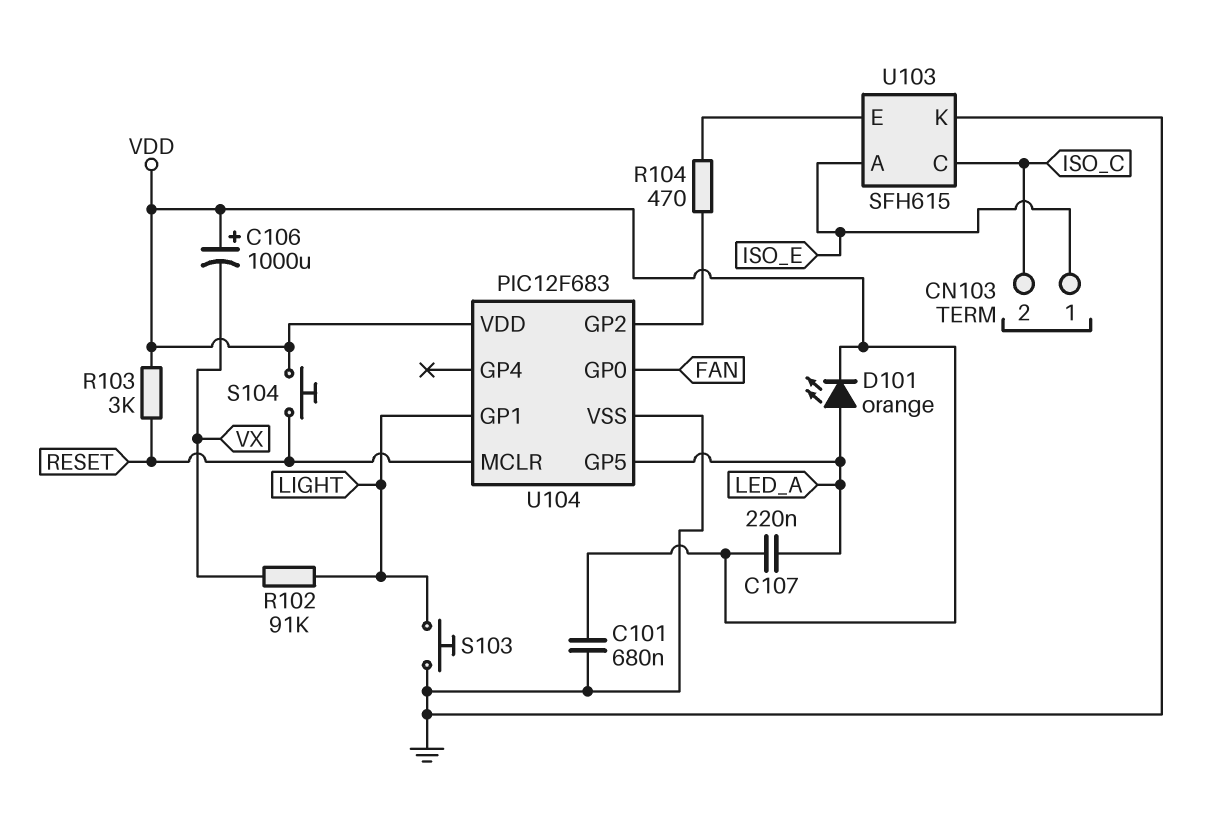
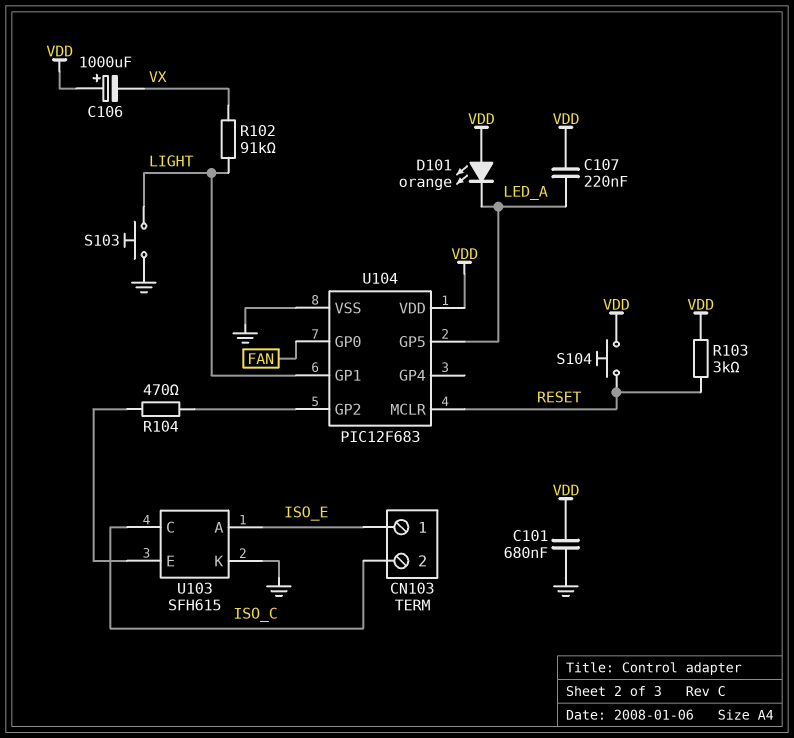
D101: LED orange (A LED_A, K VDD) -> LED orange (A VDD, K LED_A)

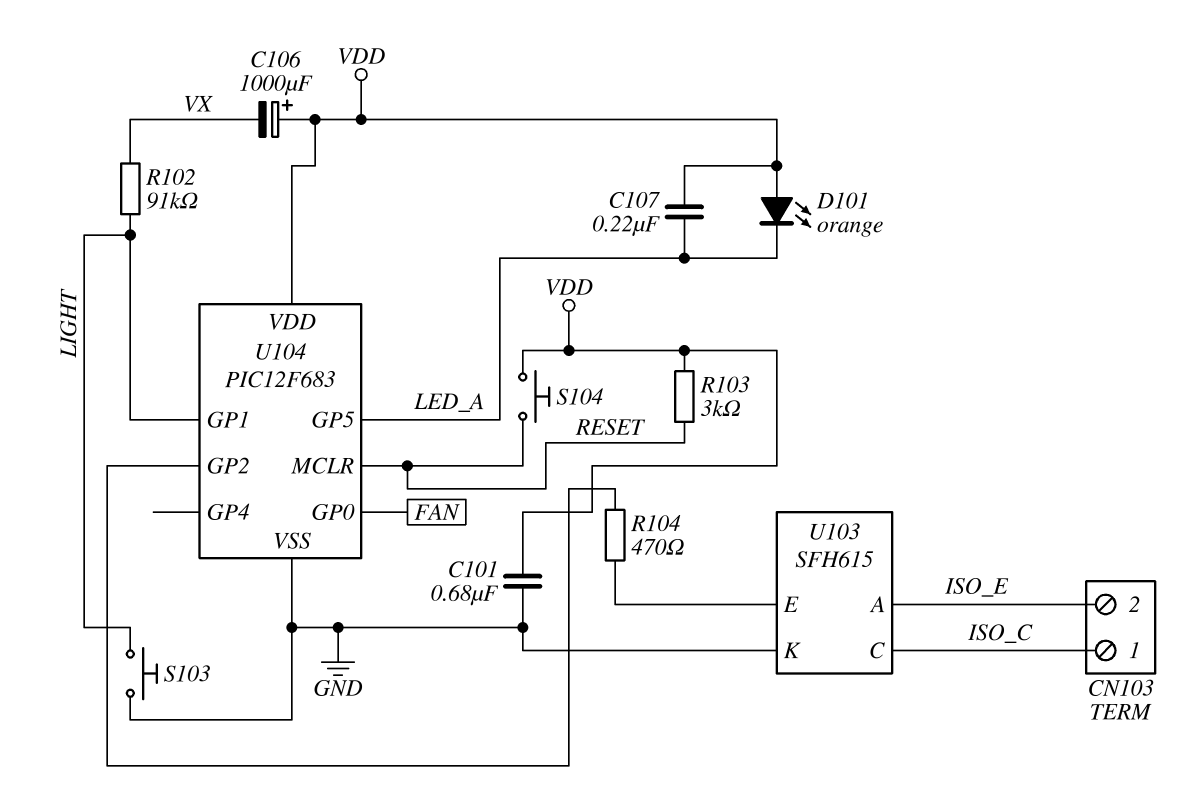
CN103 pin 1: ISO_E -> ISO_C
CN103 pin 2: ISO_C -> ISO_E

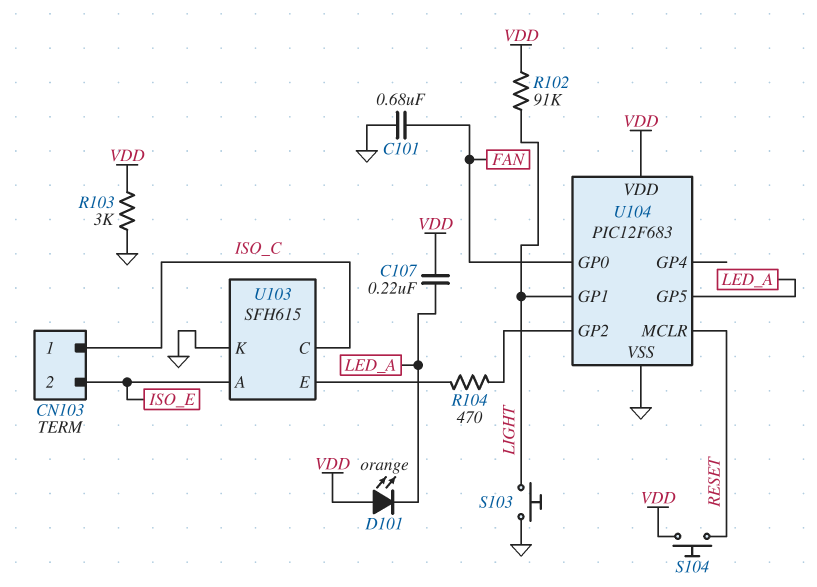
C101: 680nF (GND, VDD) -> 680nF (FAN, GND)
C106: 1000uF (plus VDD, minus VX) -> none
R102: 91k (LIGHT, VX) -> 91k (LIGHT, VDD)
R103: 3k (RESET, VDD) -> 3k (GND, VDD)

